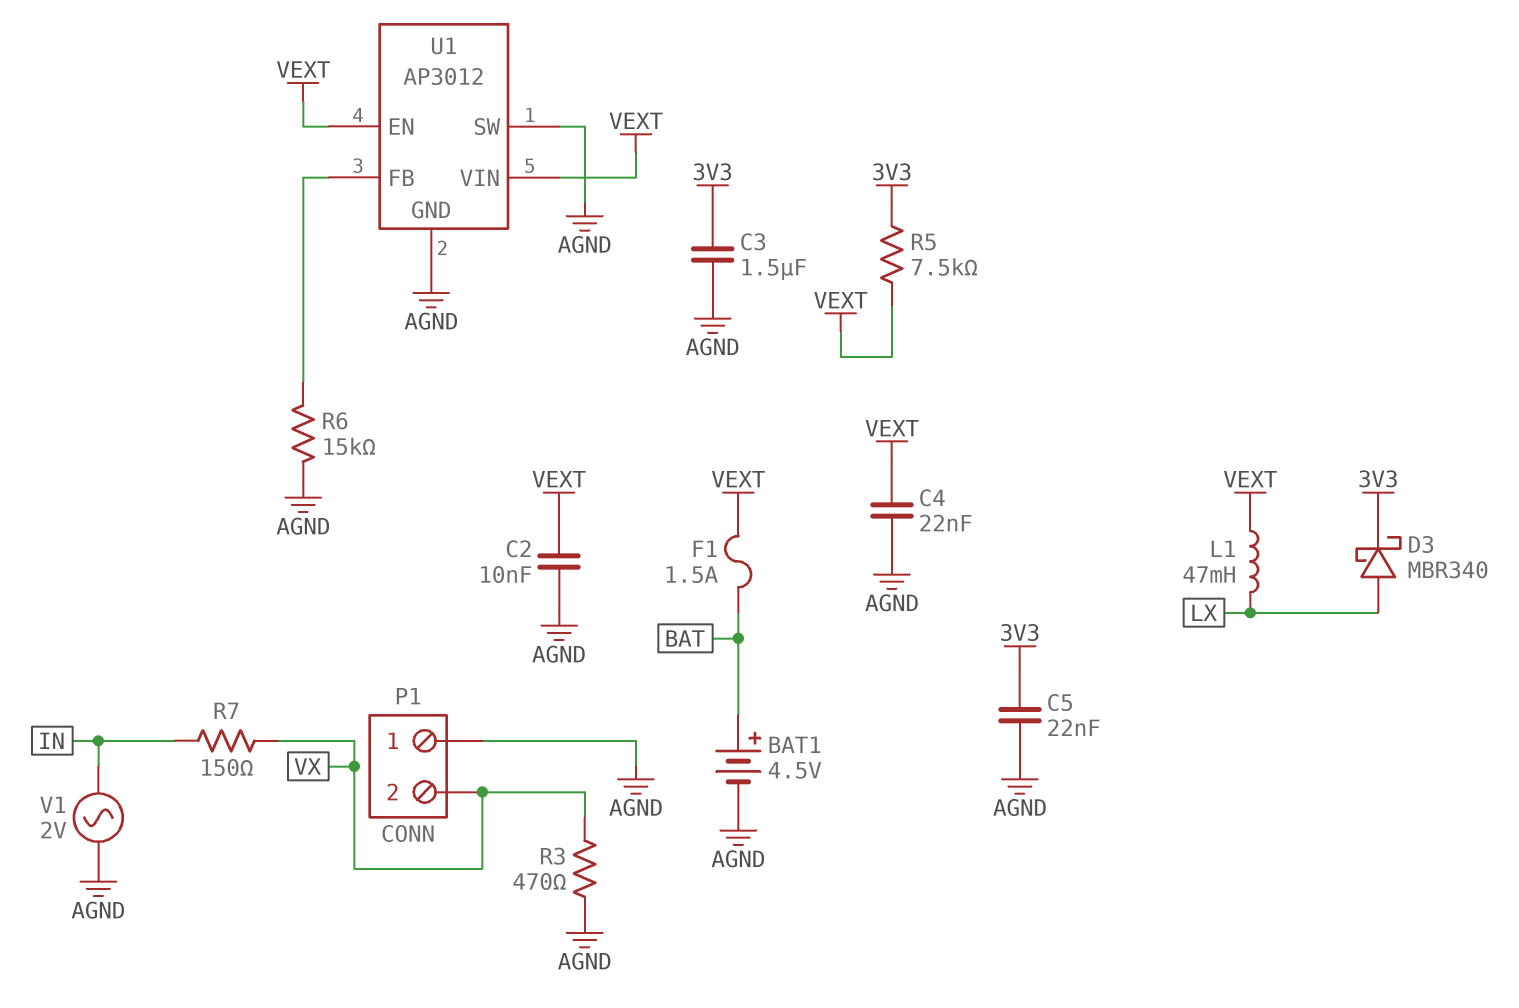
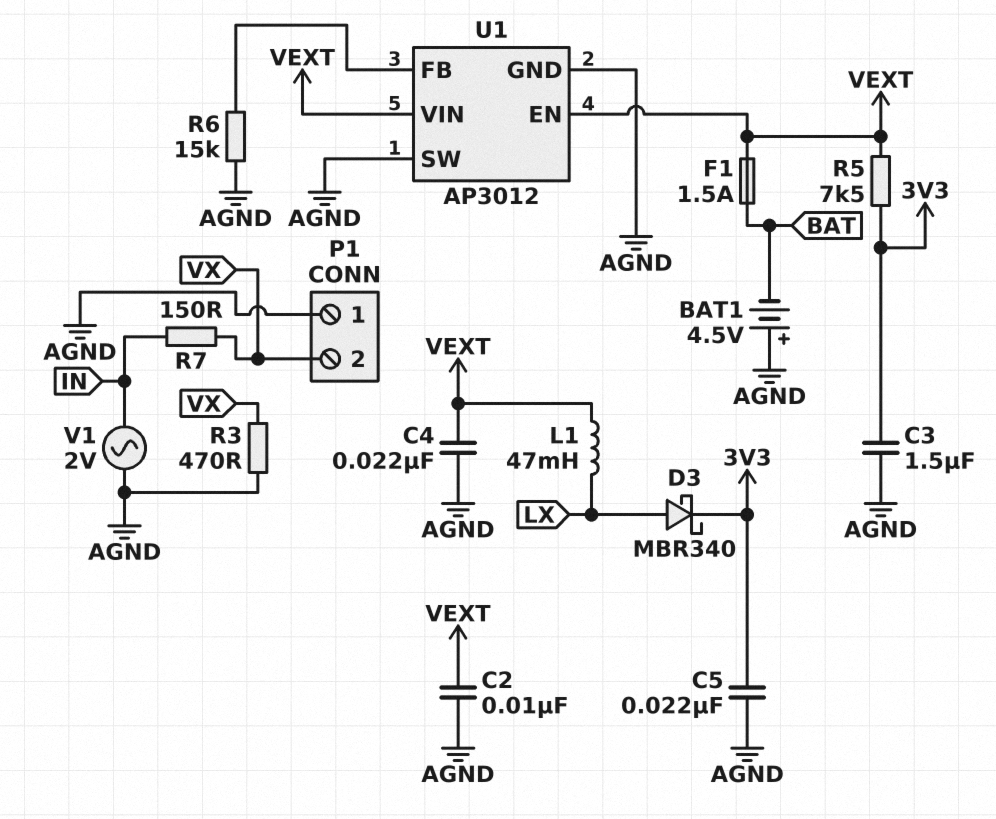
BAT1: 4.5V (plus BAT, minus AGND) -> 4.5V (plus AGND, minus BAT)

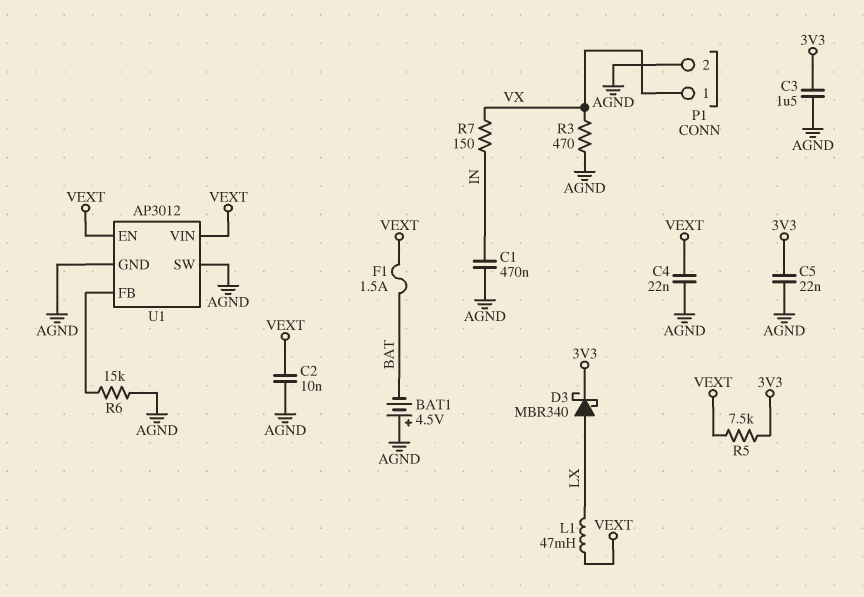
C1: none -> 470nF (AGND, IN)
P1 pin 1: AGND -> VX
P1 pin 2: VX -> AGND
V1: AC 2V (AGND, IN) -> none

